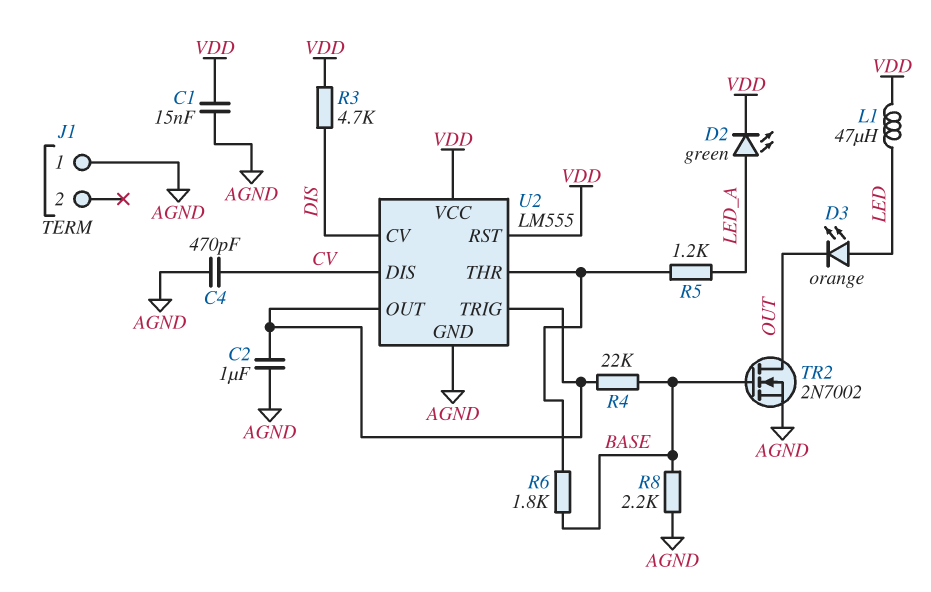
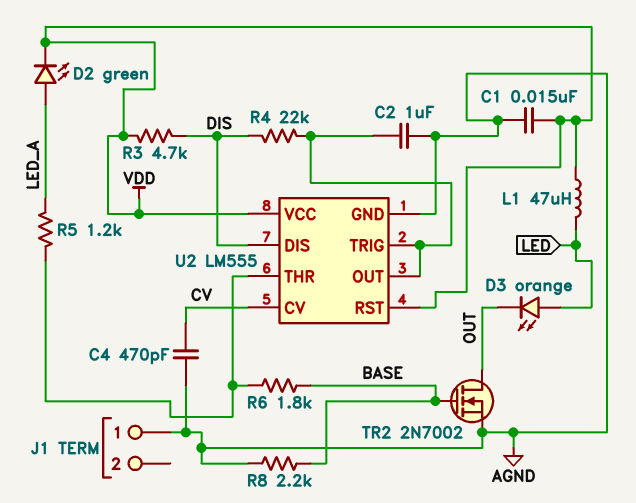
R4: 22k (BASE, U2/OUT) -> 22k (DIS, U2/OUT)
U2 pin CV: DIS -> CV
U2 pin DIS: CV -> DIS

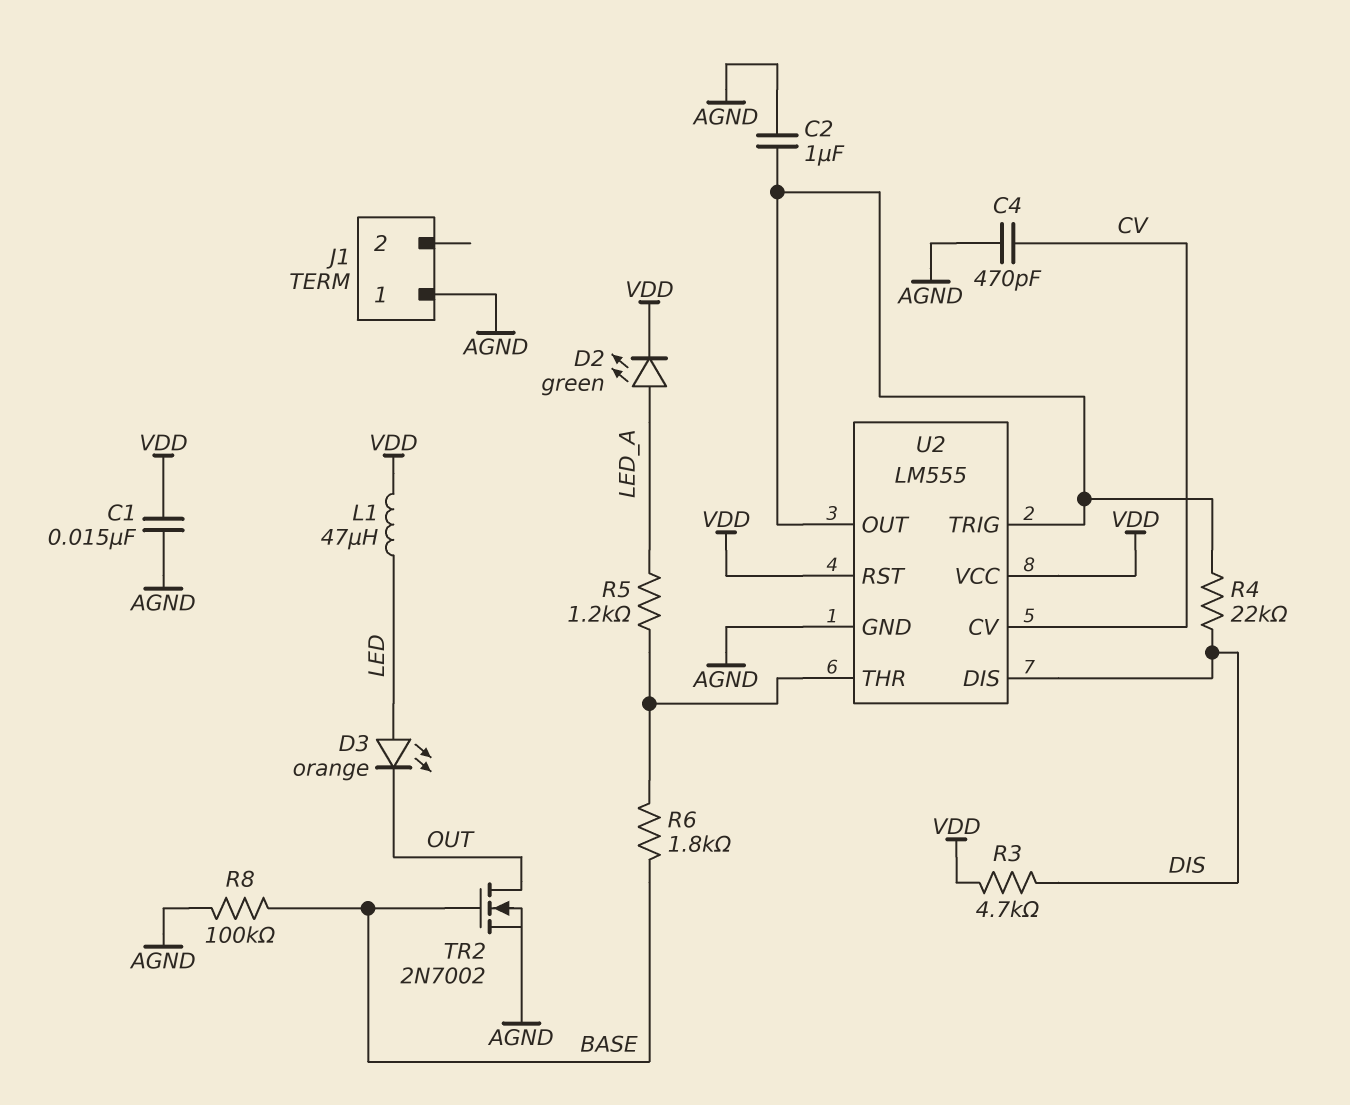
R8: 2.2k (AGND, BASE) -> 100k (AGND, BASE)

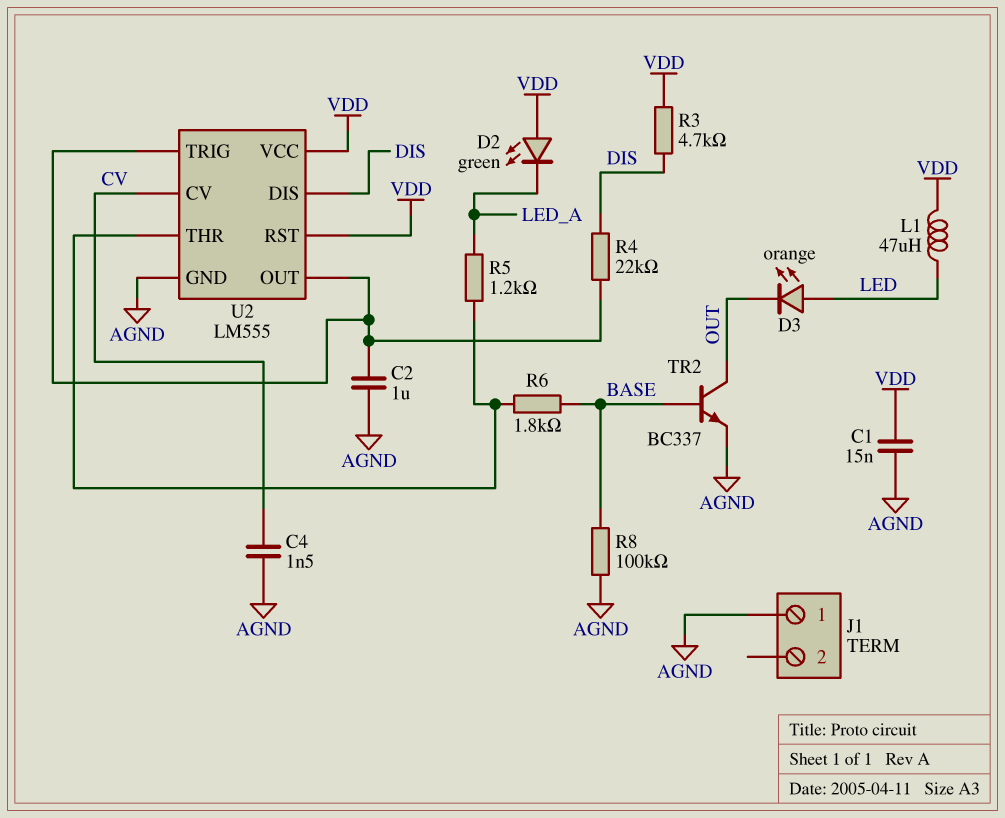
C4: 470pF (AGND, CV) -> 1.5nF (AGND, CV)
D2: LED green (A LED_A, K VDD) -> LED green (A VDD, K LED_A)
TR2: NMOS 2N7002 (G BASE, D OUT, S AGND) -> NPN BC337 (B BASE, C OUT, E AGND)

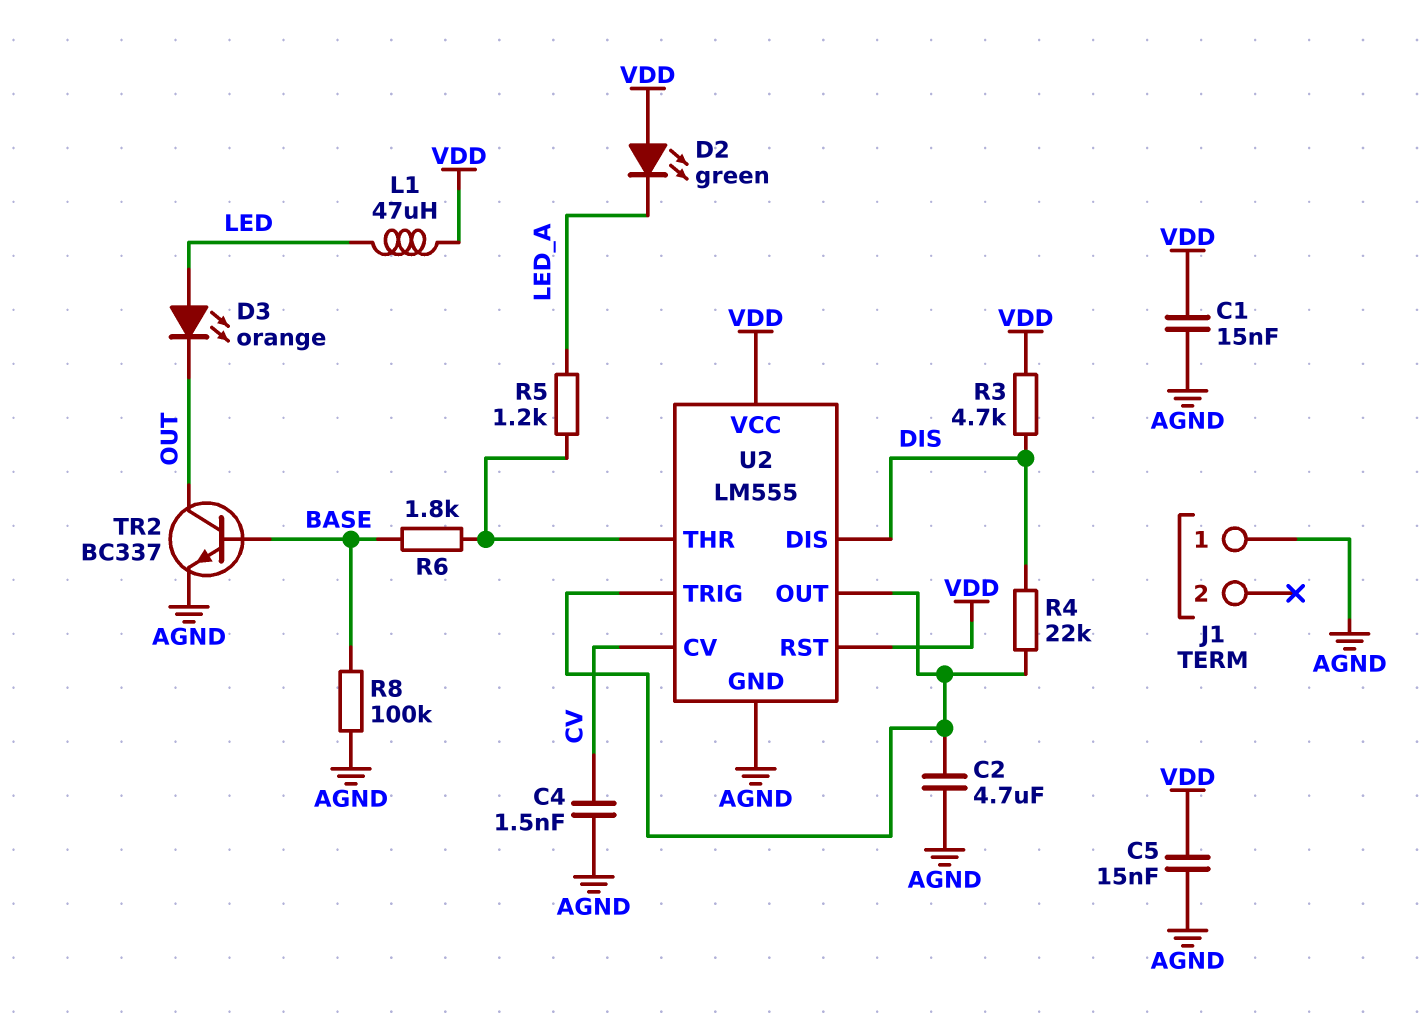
C2: 1uF (AGND, U2/OUT) -> 4.7uF (AGND, U2/OUT)
C5: none -> 15nF (AGND, VDD)

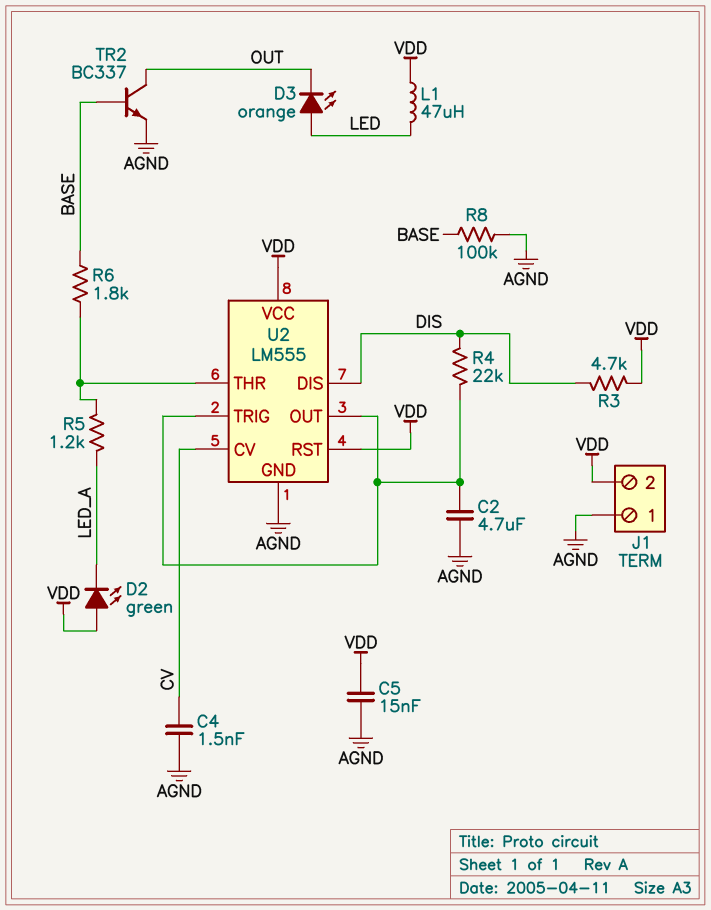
C1: 15nF (AGND, VDD) -> none
J1 pin 2: none -> VDD

